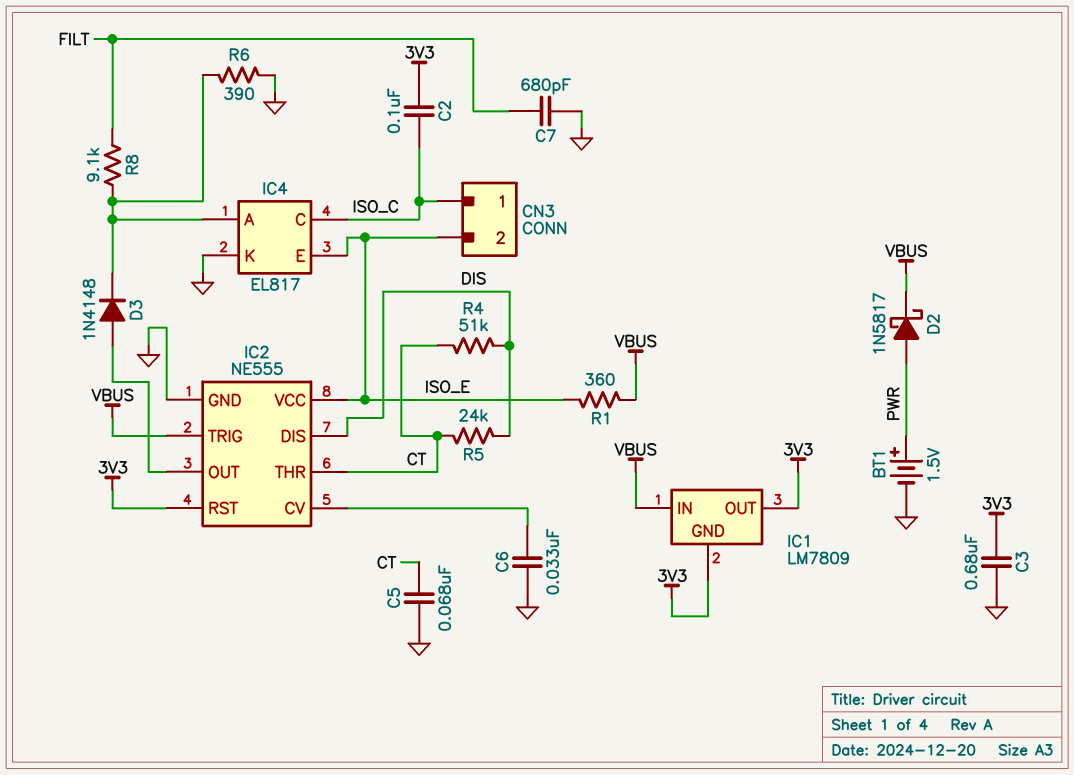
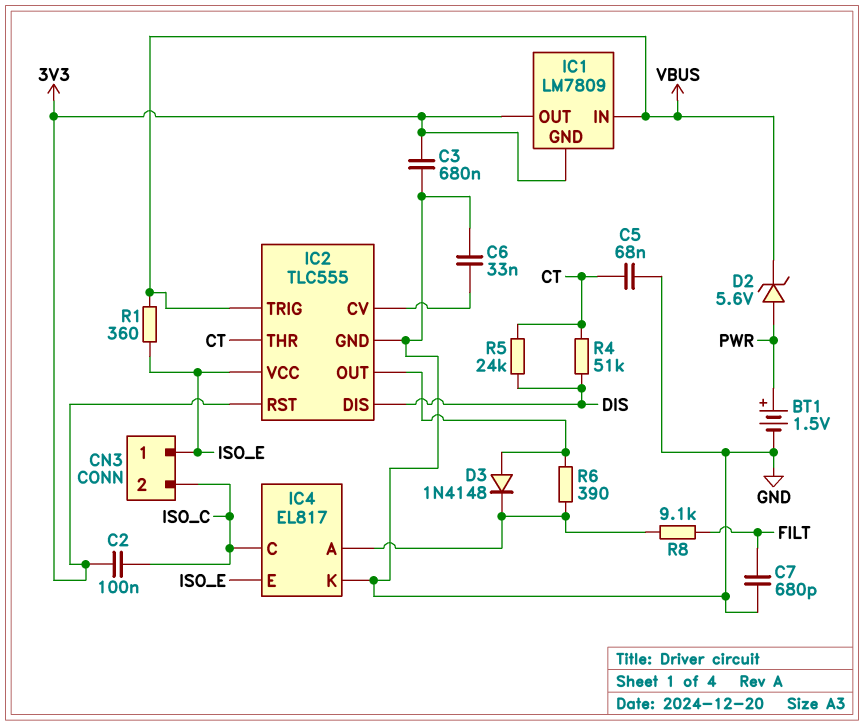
CN3 pin 1: ISO_C -> ISO_E
CN3 pin 2: ISO_E -> ISO_C
D2: schottky 1N5817 (A PWR, K VBUS) -> zener 5.6V (A PWR, K VBUS)
IC2: NE555 -> TLC555
R6: 390 (GND, IC4/A) -> 390 (IC2/OUT, IC4/A)

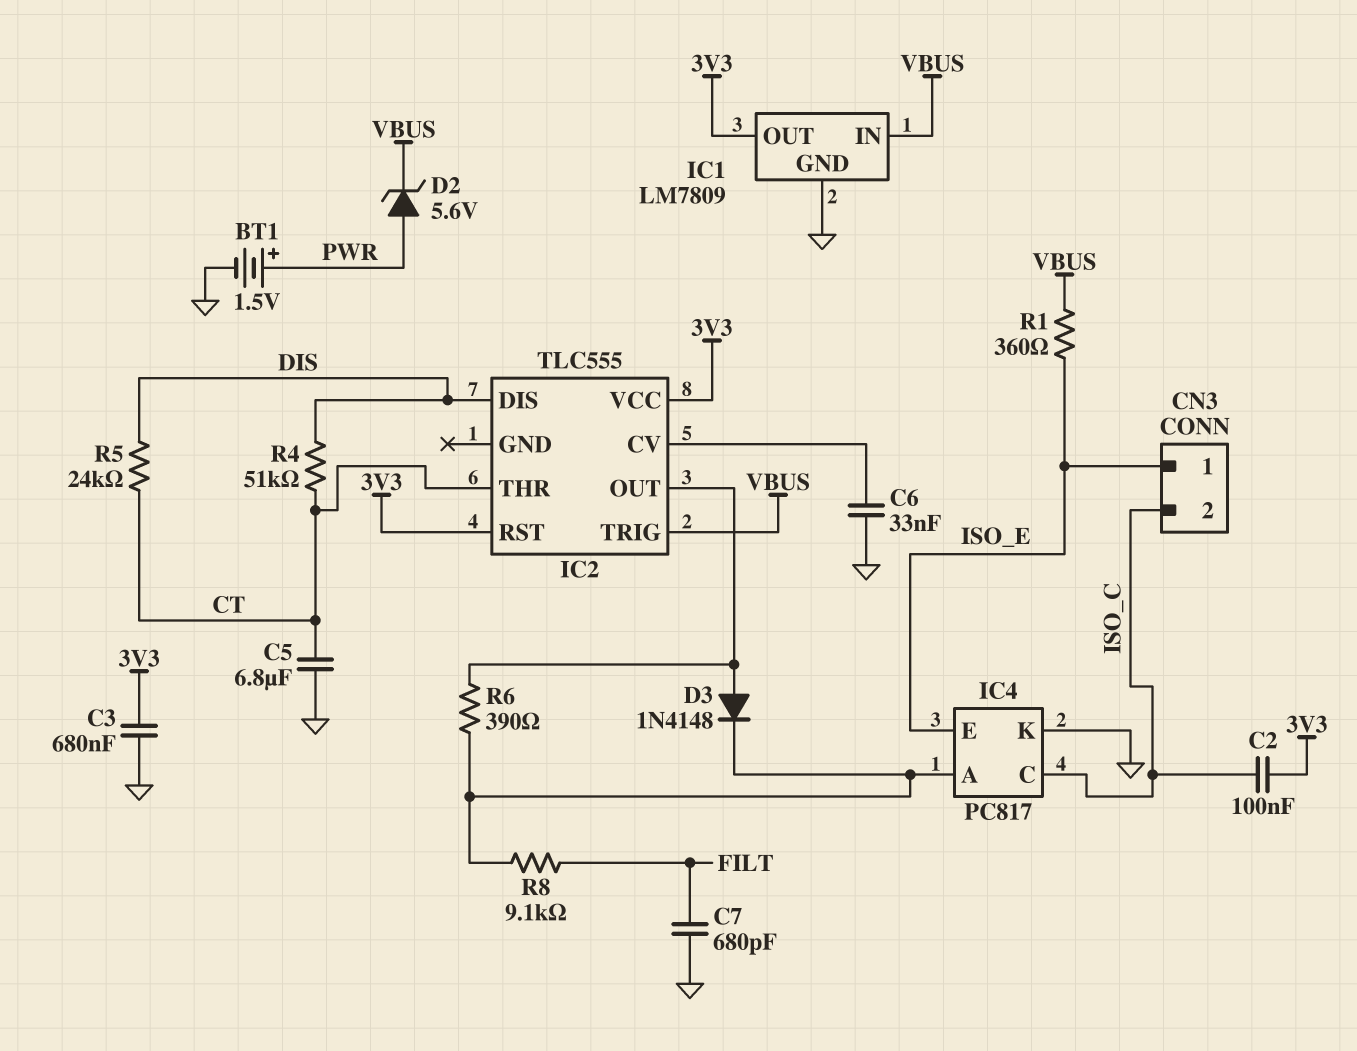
C5: 68nF (CT, GND) -> 6.8uF (CT, GND)
IC1 pin GND: 3V3 -> GND
IC2 pin GND: GND -> none
IC2 pin VCC: ISO_E -> 3V3
IC4: EL817 -> PC817

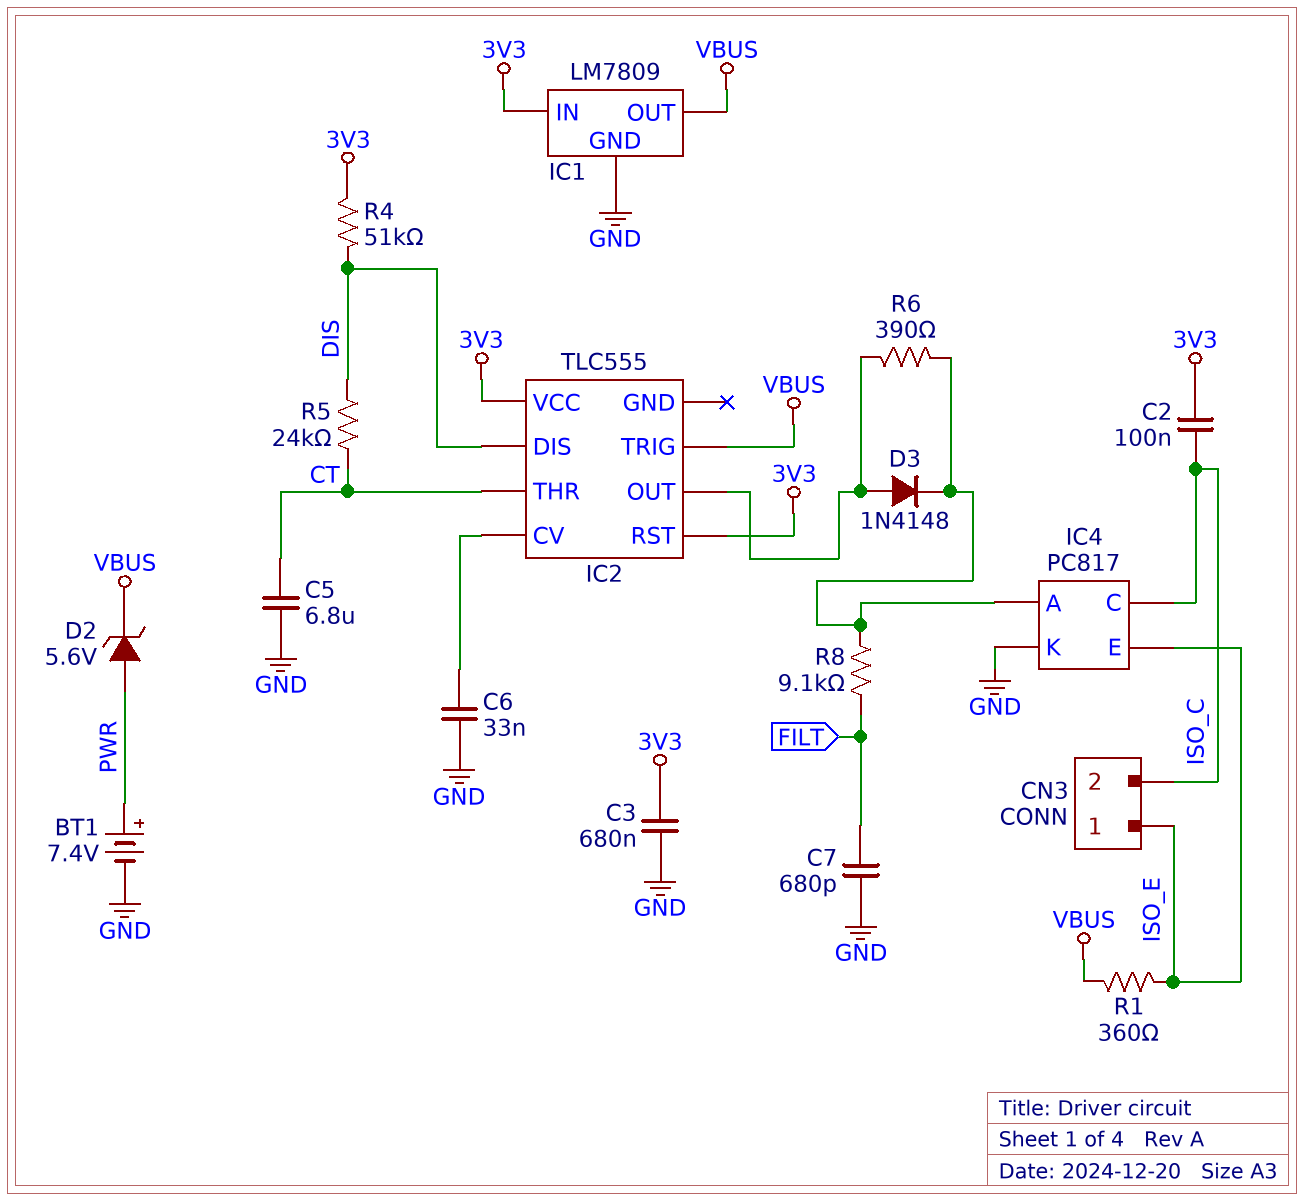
BT1: 1.5V (plus PWR, minus GND) -> 7.4V (plus PWR, minus GND)
IC1 pin IN: VBUS -> 3V3
IC1 pin OUT: 3V3 -> VBUS
R4: 51k (CT, DIS) -> 51k (3V3, DIS)

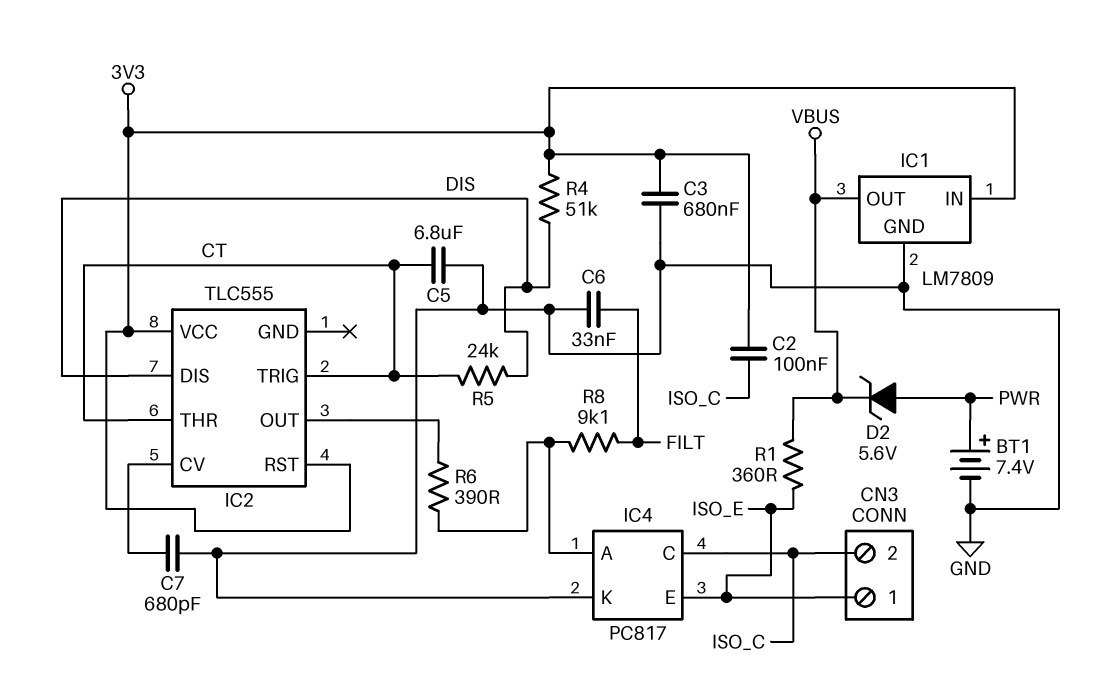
C6: 33nF (GND, IC2/CV) -> 33nF (FILT, GND)
C7: 680pF (FILT, GND) -> 680pF (GND, IC2/CV)
D3: diode 1N4148 (A IC2/OUT, K IC4/A) -> none
IC2 pin TRIG: VBUS -> CT

